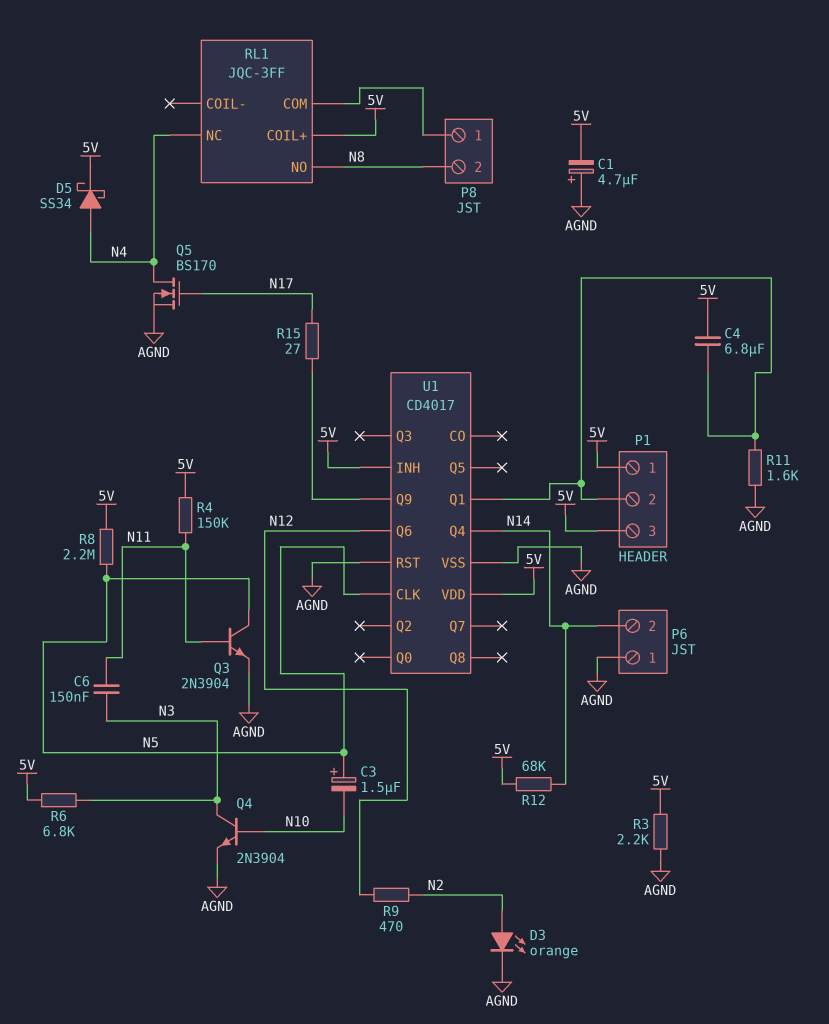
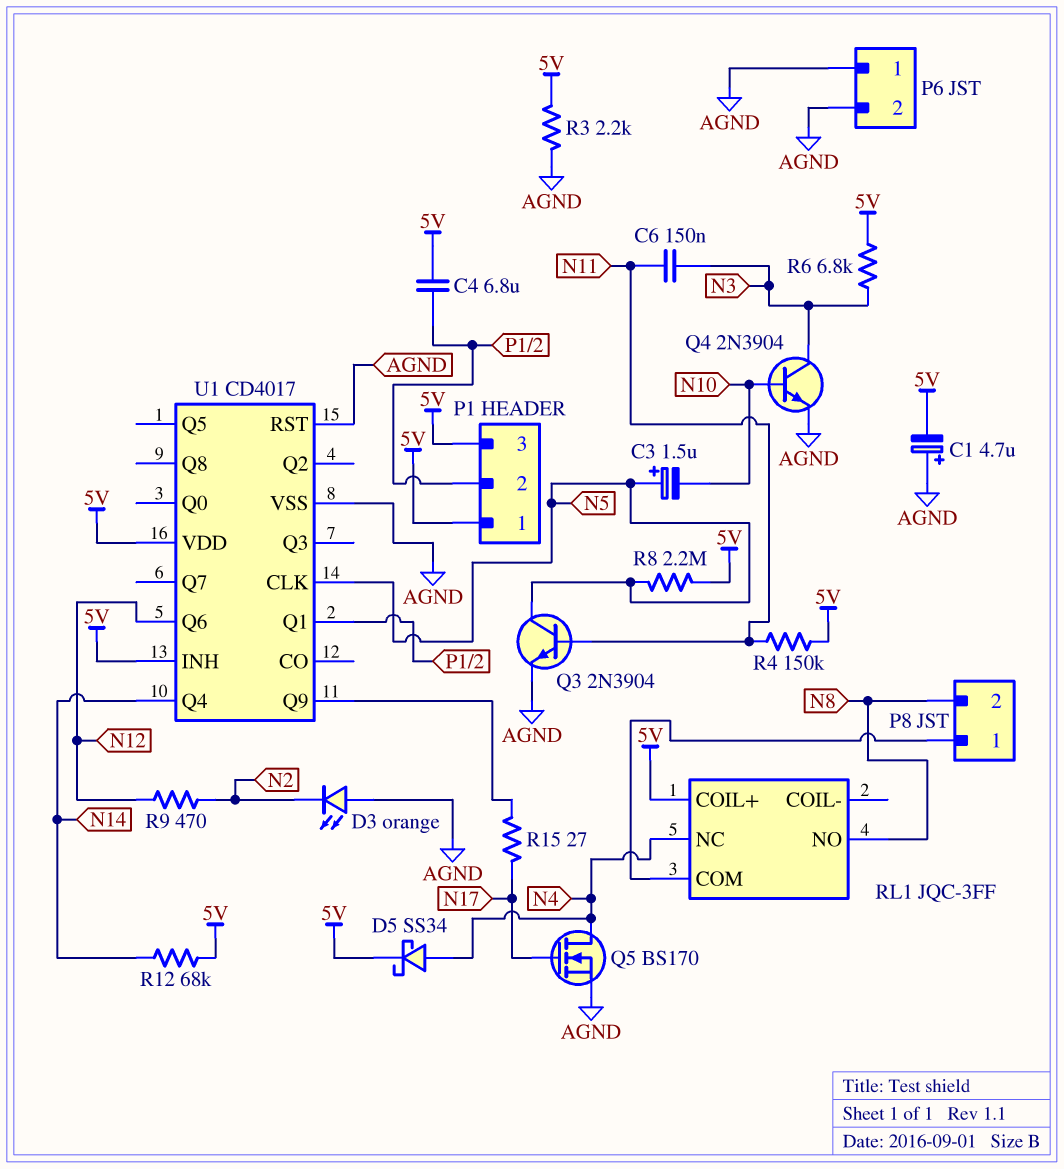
D3: LED orange (A N2, K AGND) -> LED orange (A AGND, K N2)
P6 pin 2: N14 -> AGND
R11: 1.6k (AGND, P1/2) -> none

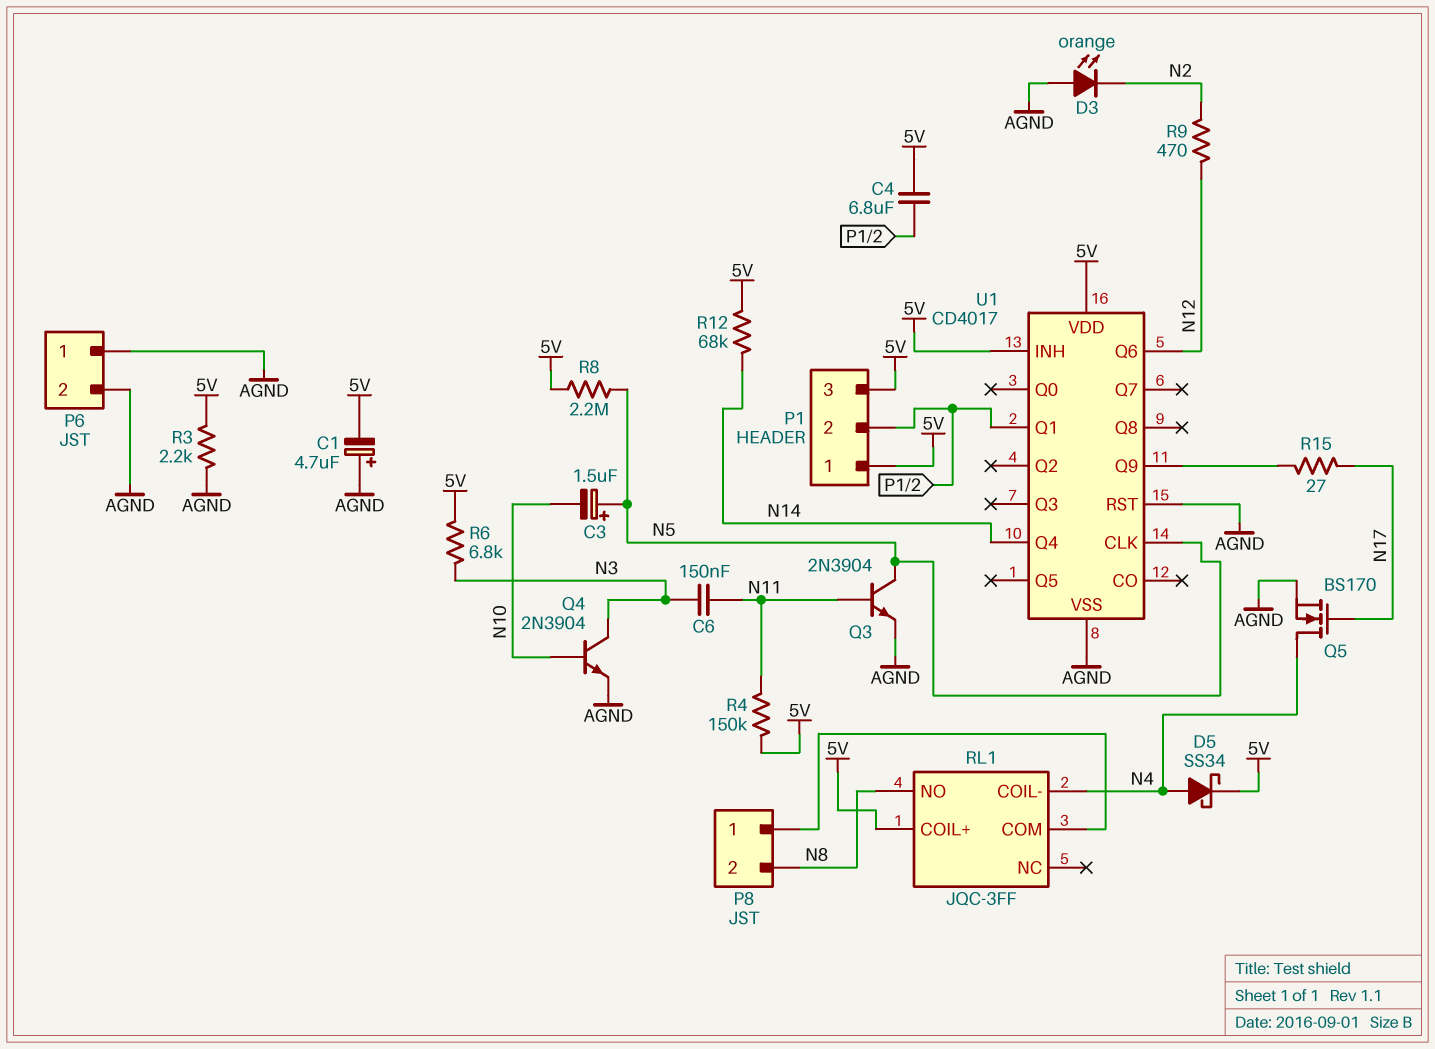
RL1 pin COIL-: none -> N4
RL1 pin NC: N4 -> none

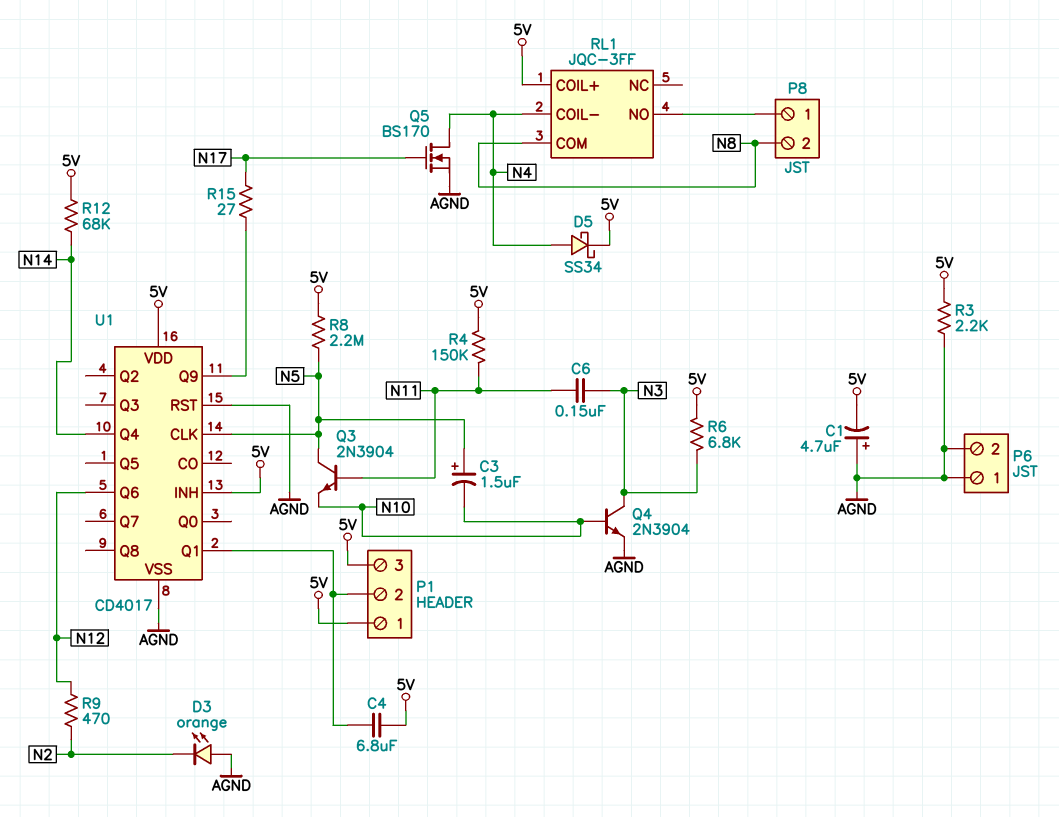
Q3: NPN 2N3904 (B N11, C N5, E AGND) -> NPN 2N3904 (B N11, C N5, E N10)
RL1 pin COM: P8/1 -> N8
RL1 pin NO: N8 -> P8/1

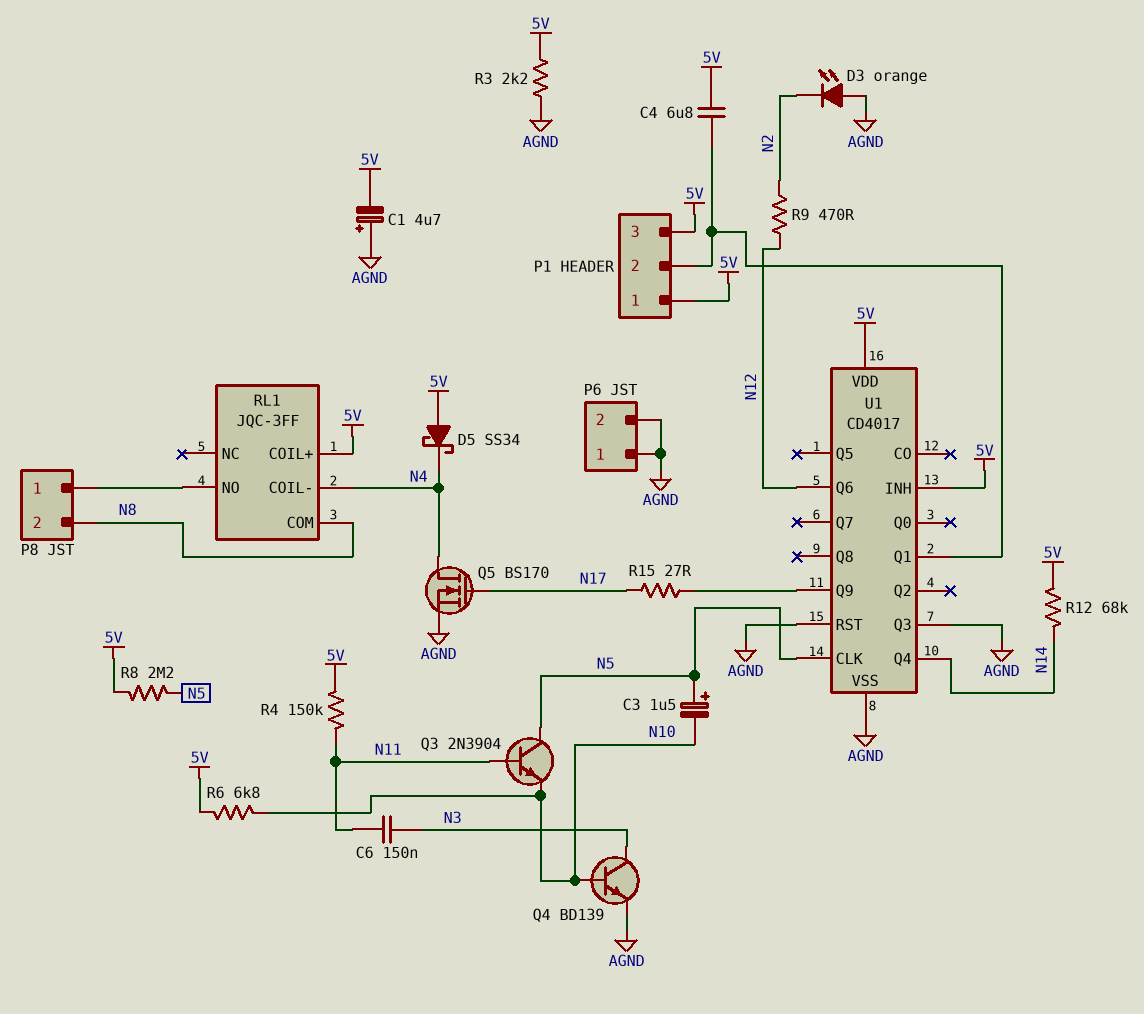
D5: schottky SS34 (A N4, K 5V) -> schottky SS34 (A 5V, K N4)
Q4: NPN 2N3904 (B N10, C N3, E AGND) -> NPN BD139 (B N10, C N3, E AGND)
R6: 6.8k (5V, N3) -> 6.8k (5V, N10)
U1 pin Q3: none -> AGND

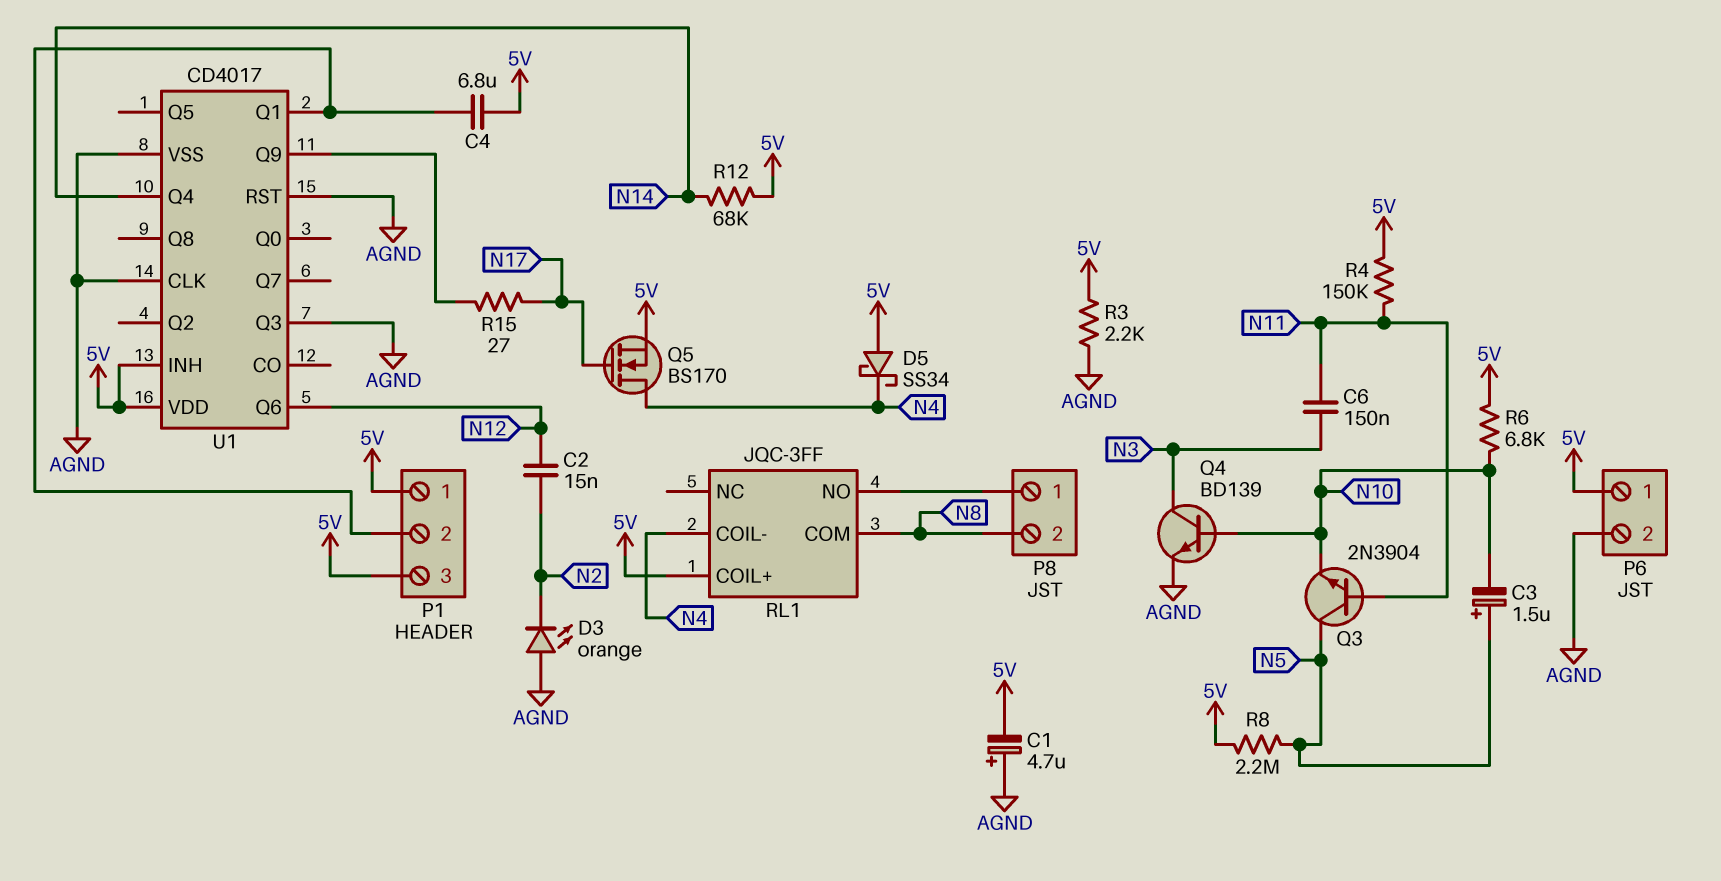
C2: none -> 15nF (N2, N12)
P6 pin 1: AGND -> 5V
Q5: NMOS BS170 (G N17, D N4, S AGND) -> NMOS BS170 (G N17, D N4, S 5V)
R9: 470 (N2, N12) -> none
U1 pin CLK: N5 -> AGND

